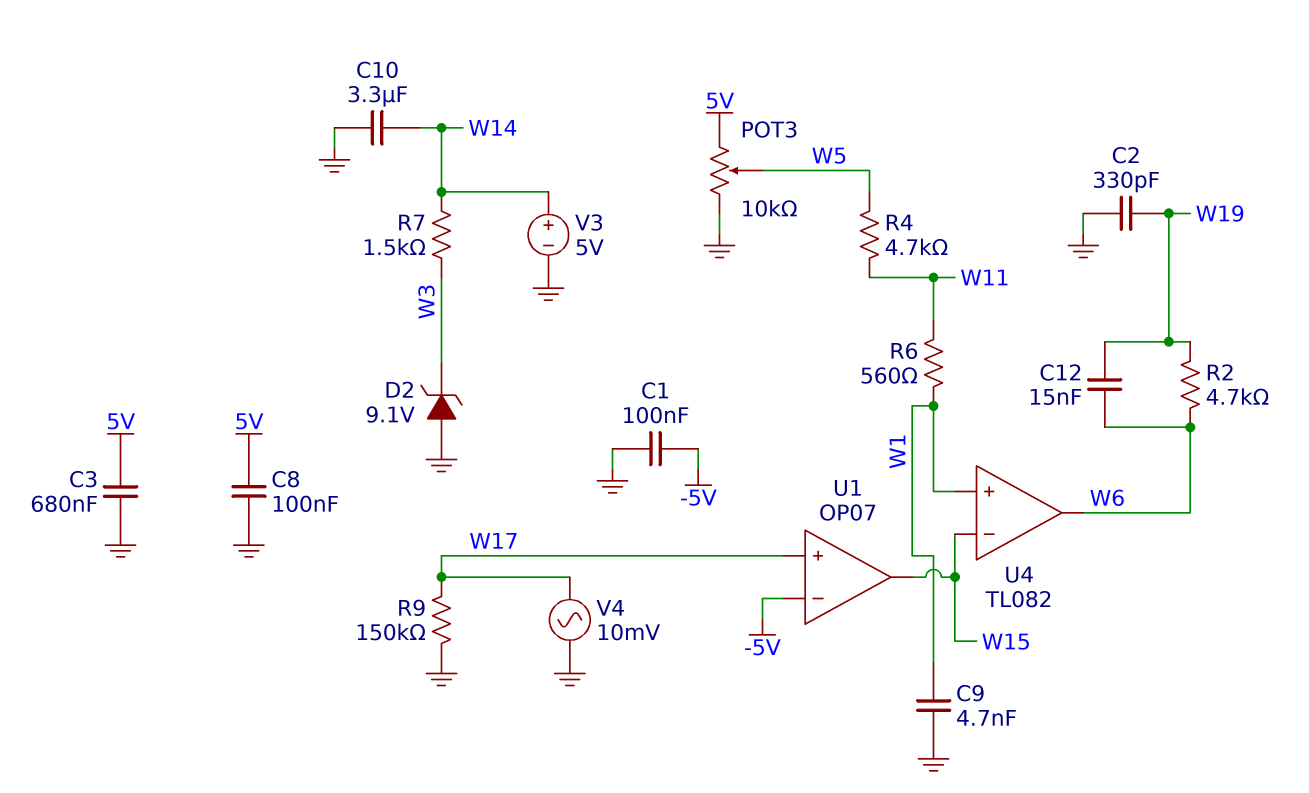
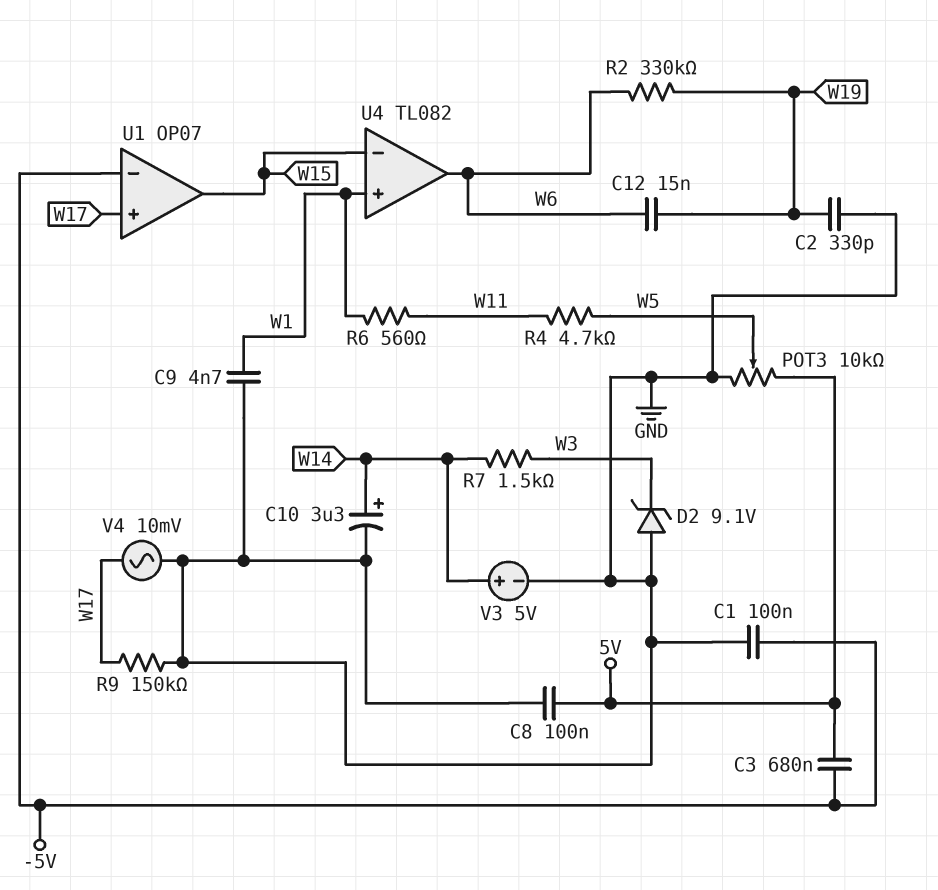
C3: 680nF (5V, GND) -> 680nF (-5V, 5V)
C10: 3.3uF (GND, W14) -> 3.3uF (plus W14, minus GND)
R2: 4.7k (W6, W19) -> 330k (W6, W19)

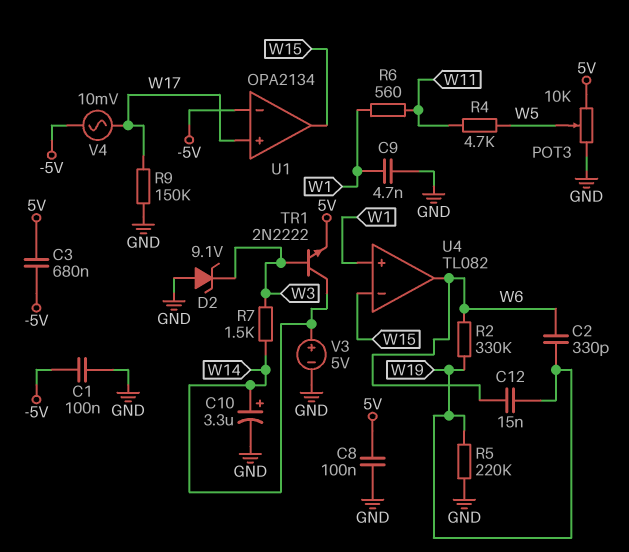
C2: 330pF (GND, W19) -> 330pF (W6, W19)
R5: none -> 220k (GND, W19)
TR1: none -> NPN 2N2222 (B W3, C W14, E 5V)
U1: OP07 -> OPA2134
V4: AC 10mV (GND, W17) -> AC 10mV (-5V, W17)

